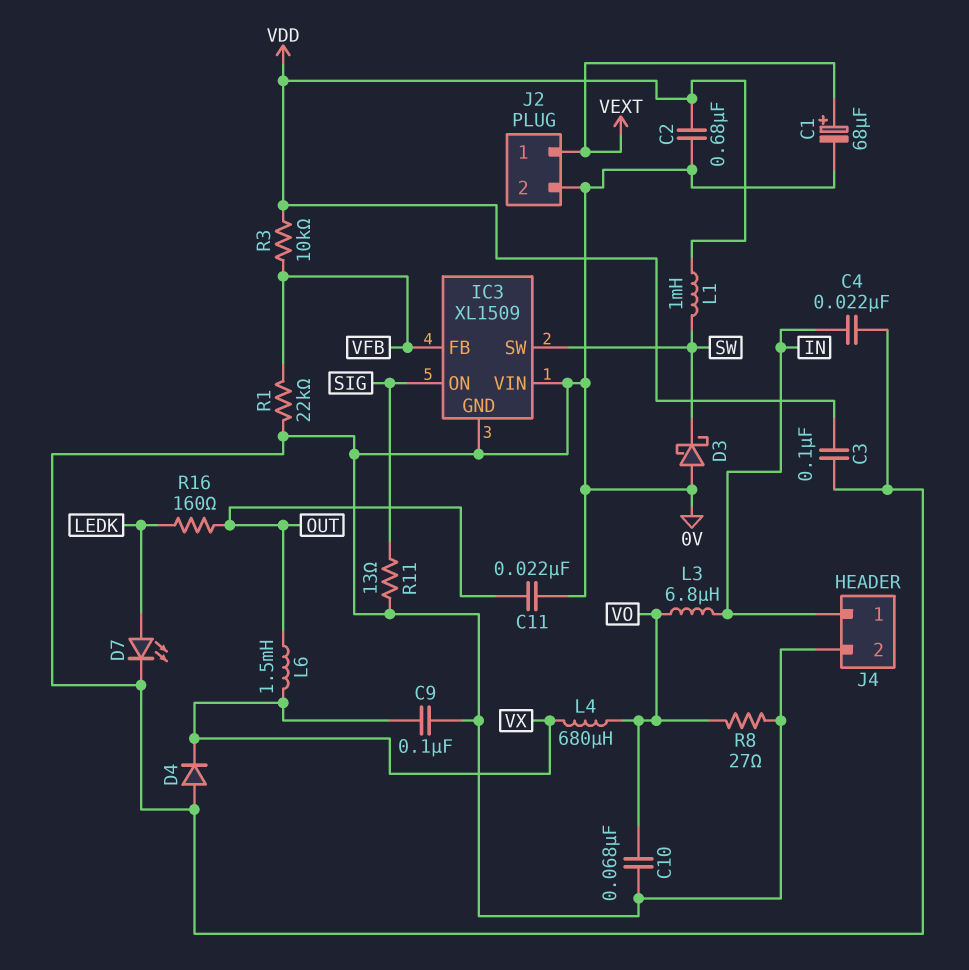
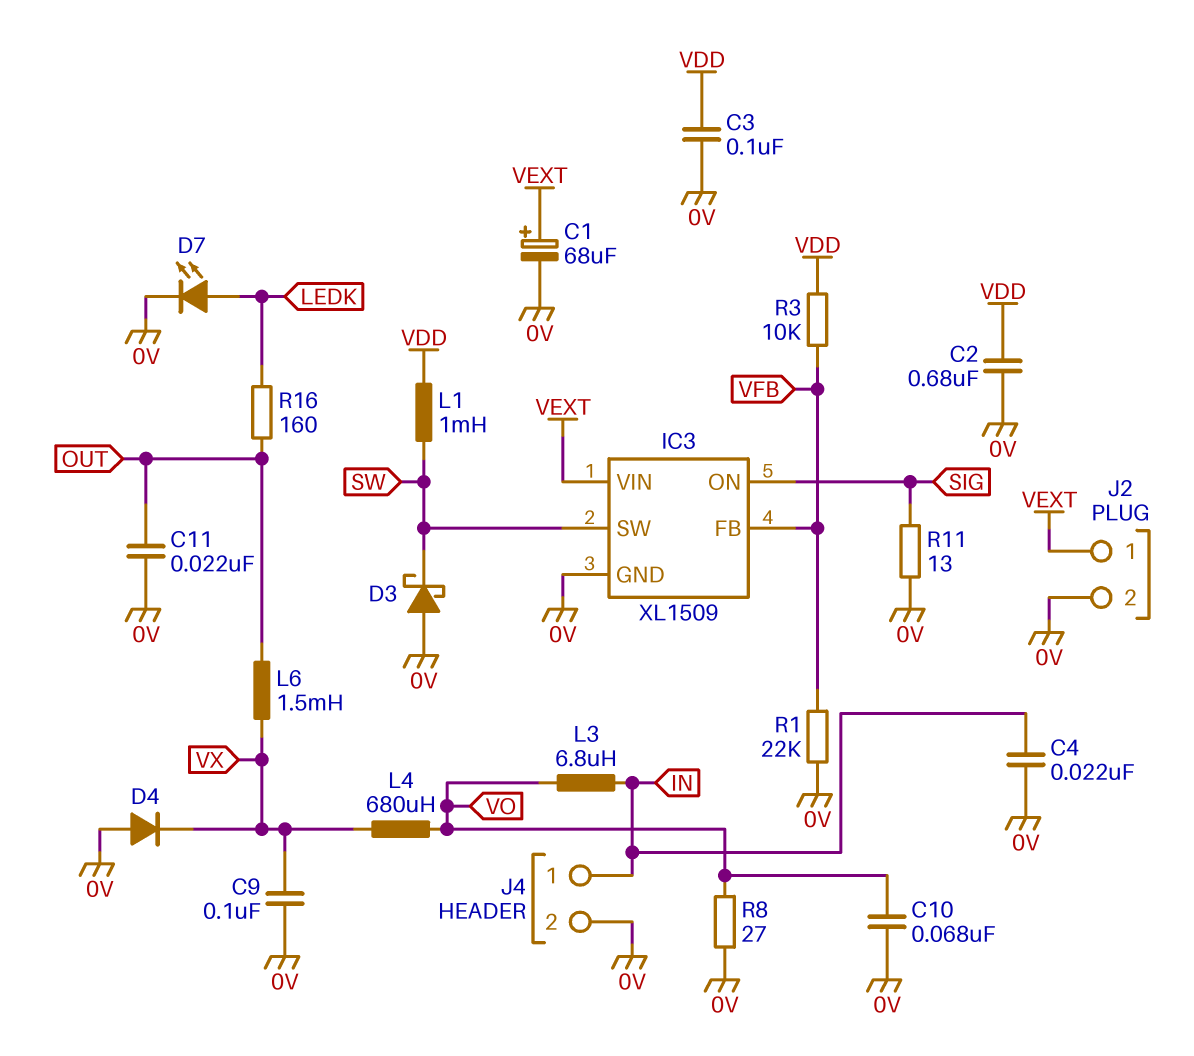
IC3 pin VIN: 0V -> VEXT

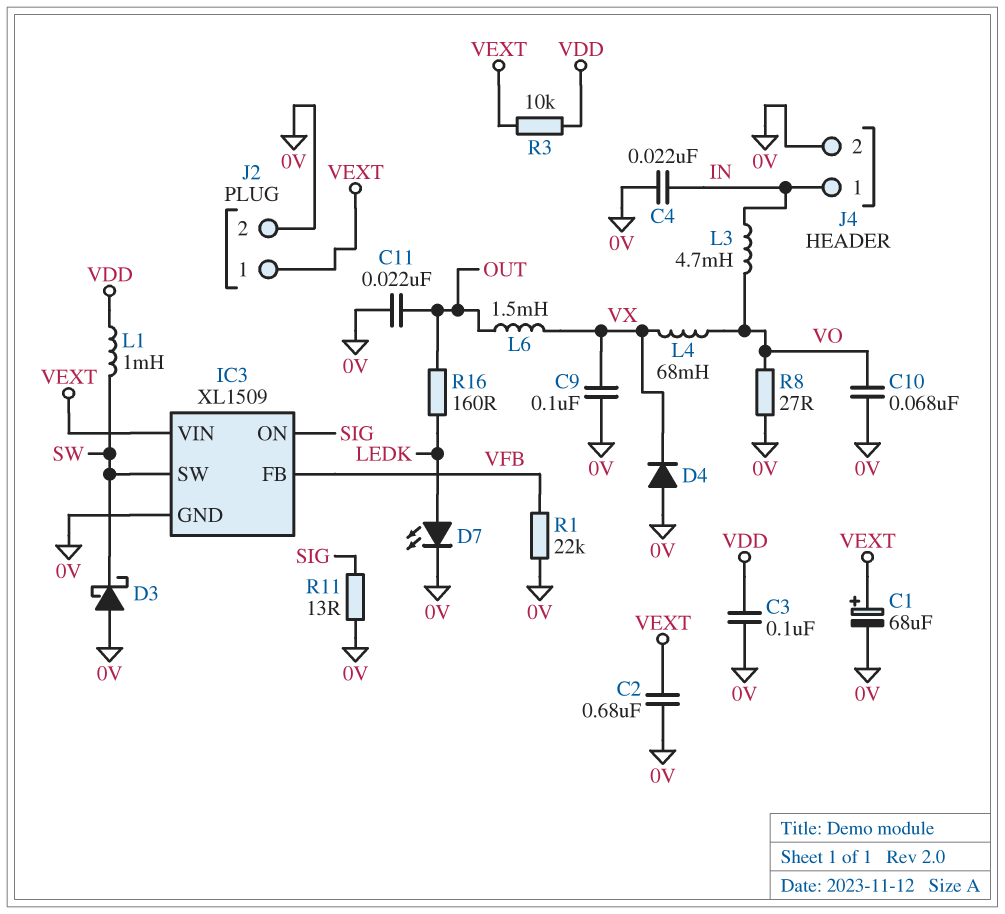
C2: 680nF (0V, VDD) -> 680nF (0V, VEXT)
L3: 6.8uH (IN, VO) -> 4.7mH (IN, VO)
L4: 680uH (VO, VX) -> 68mH (VO, VX)
R3: 10k (VDD, VFB) -> 10k (VDD, VEXT)

